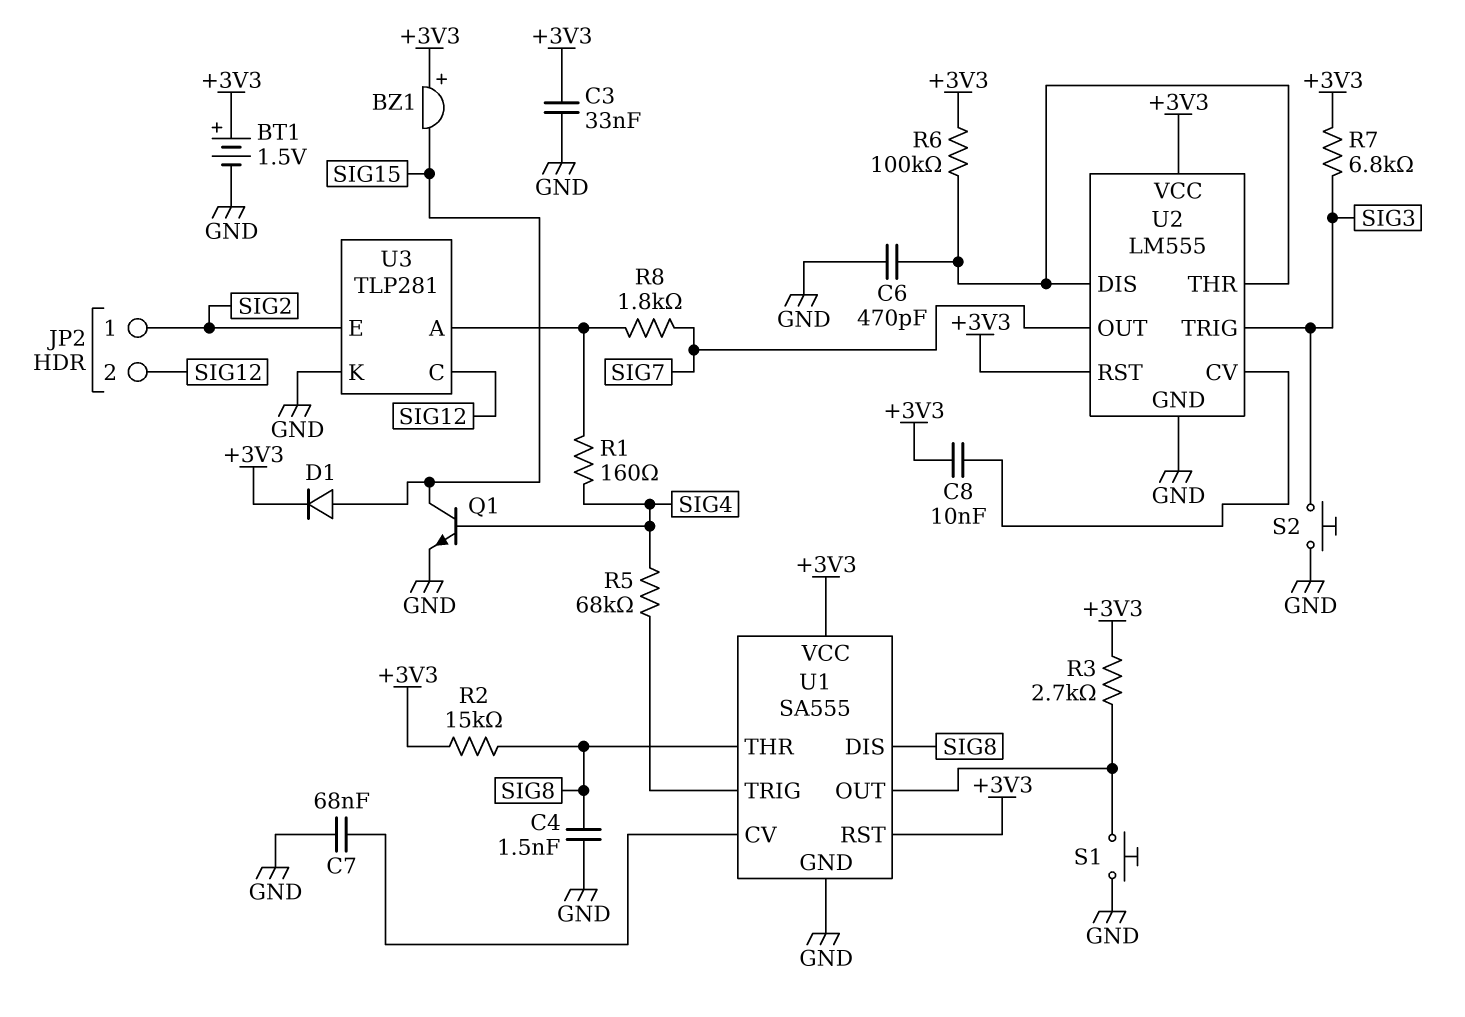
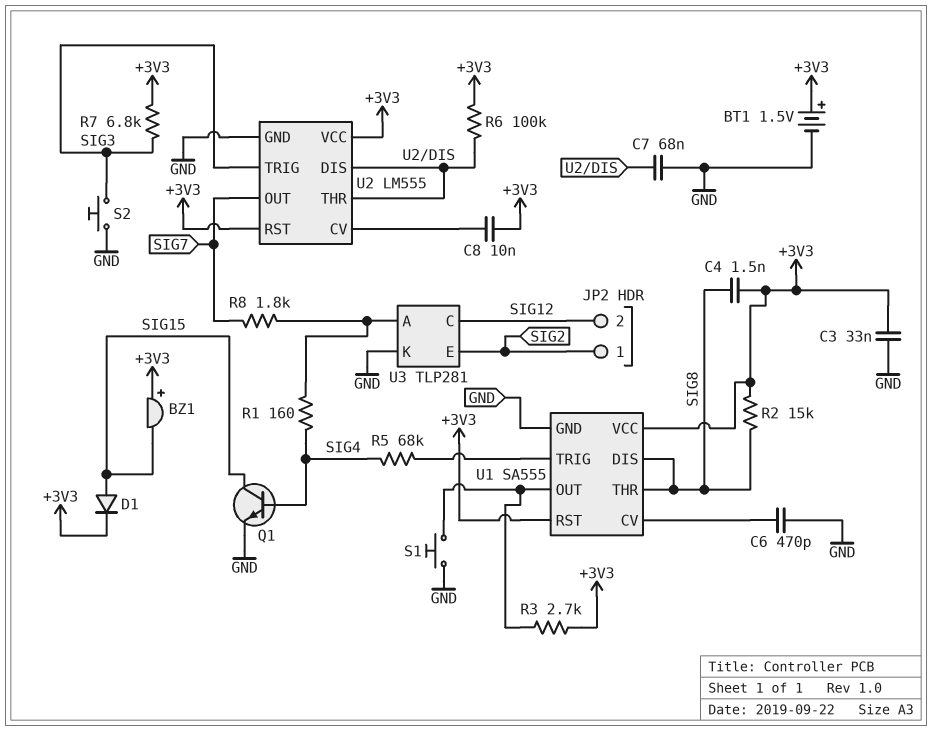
C4: 1.5nF (GND, SIG8) -> 1.5nF (+3V3, SIG8)
C6: 470pF (GND, U2/DIS) -> 470pF (GND, U1/CV)
C7: 68nF (GND, U1/CV) -> 68nF (GND, U2/DIS)

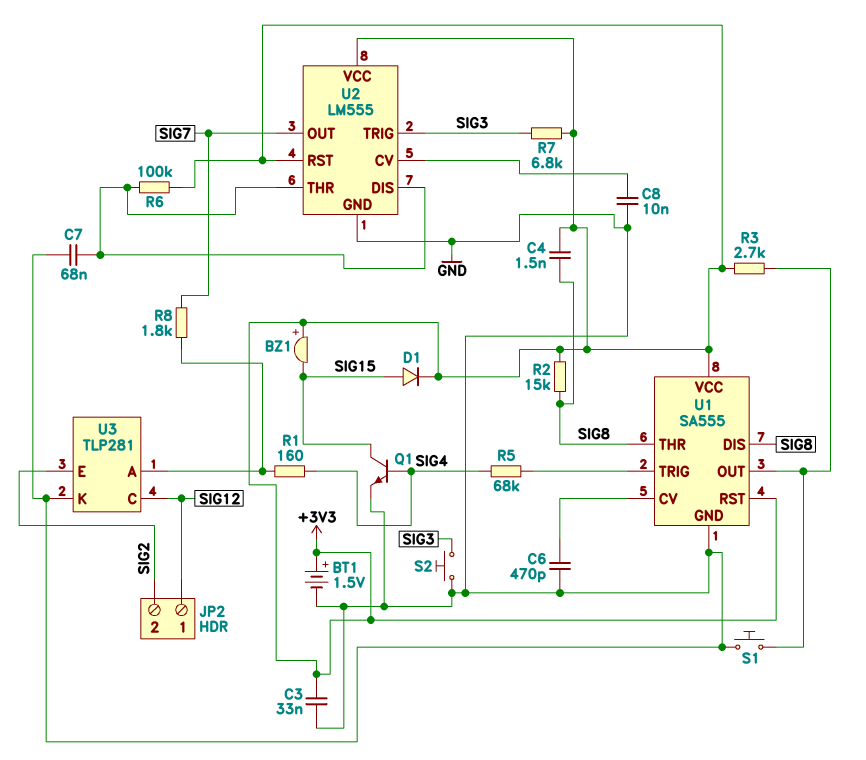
C8: 10nF (+3V3, U2/CV) -> 10nF (GND, U2/CV)
JP2 pin 1: SIG2 -> SIG12
JP2 pin 2: SIG12 -> SIG2

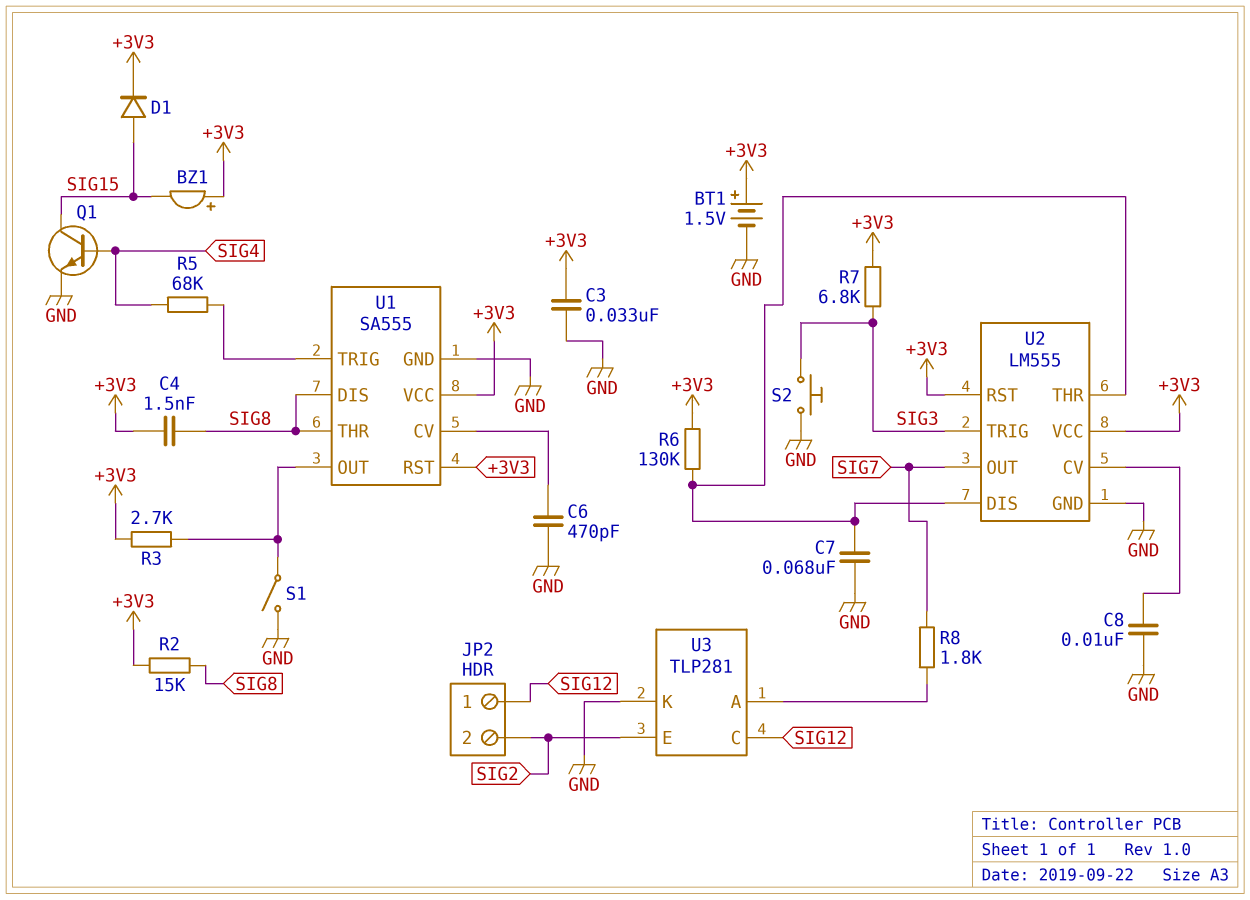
R1: 160 (SIG4, U3/A) -> none
R6: 100k (+3V3, U2/DIS) -> 130k (+3V3, U2/DIS)
S1: button (GND, U1/OUT) -> switch (GND, U1/OUT)

